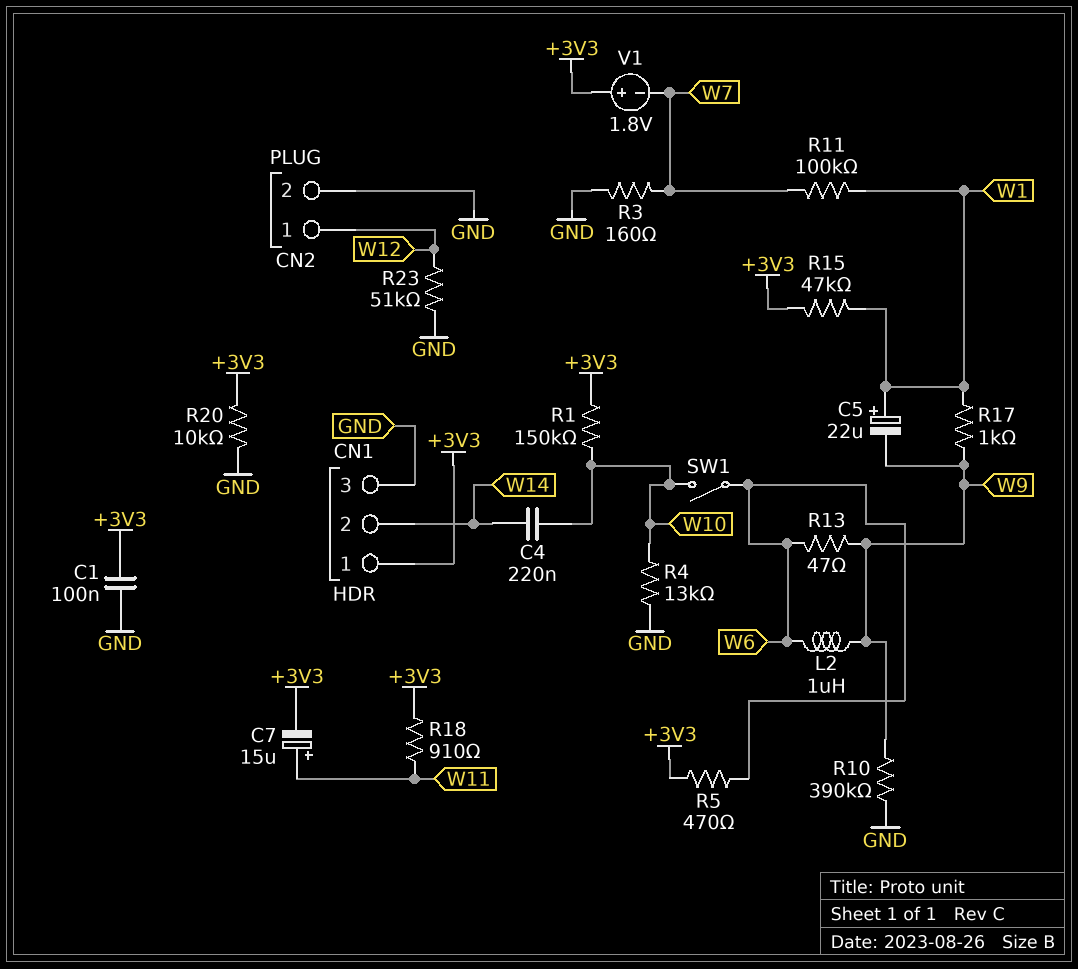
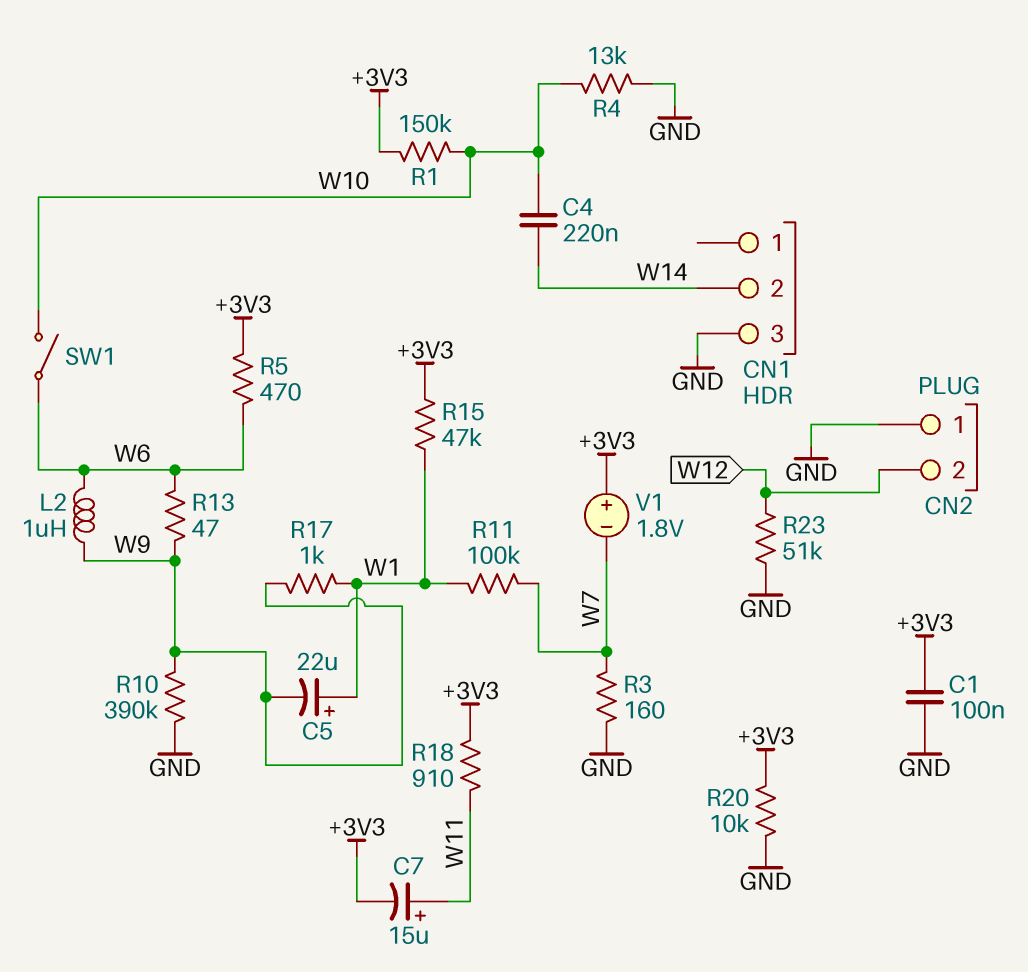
CN1 pin 1: +3V3 -> none
CN2 pin 1: W12 -> GND
CN2 pin 2: GND -> W12

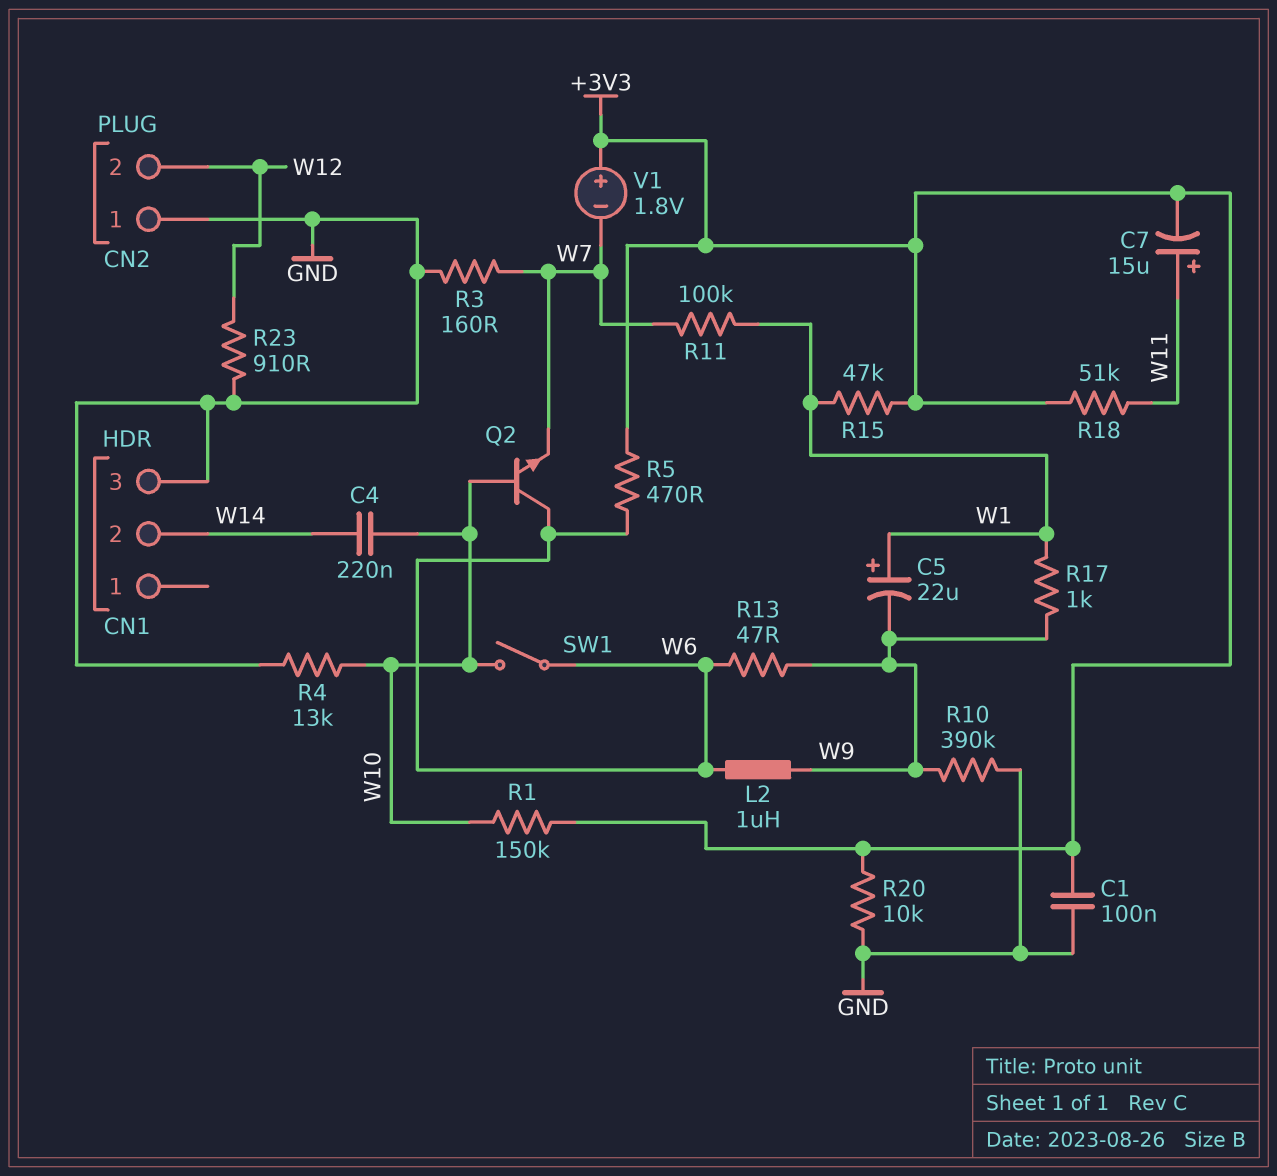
Q2: none -> NPN (B W10, C W6, E W7)
R18: 910 (+3V3, W11) -> 51k (+3V3, W11)
R23: 51k (GND, W12) -> 910 (GND, W12)

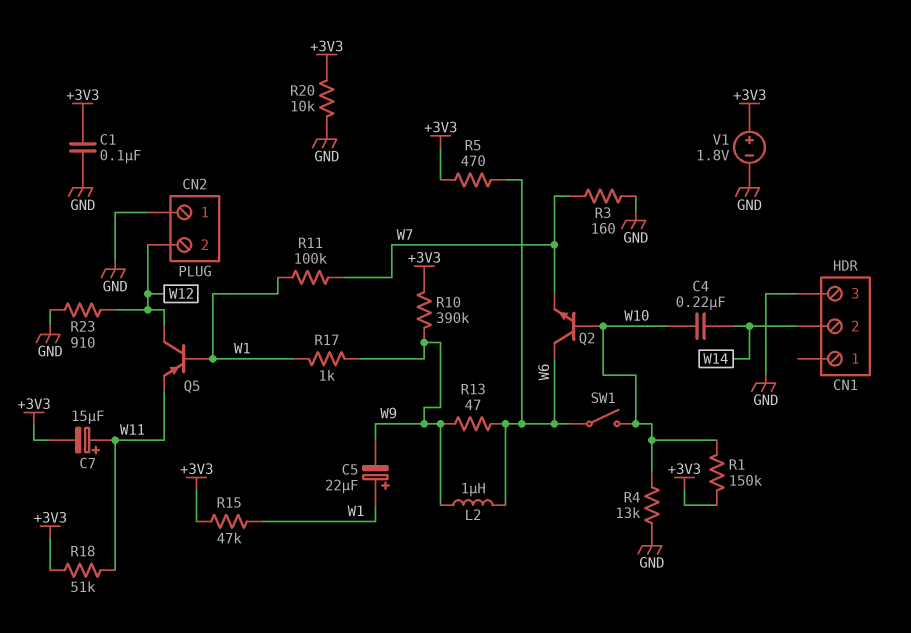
Q5: none -> PNP (B W1, C W12, E W11)
R10: 390k (GND, W9) -> 390k (+3V3, W9)
V1: 1.8V (plus +3V3, minus W7) -> 1.8V (plus +3V3, minus GND)

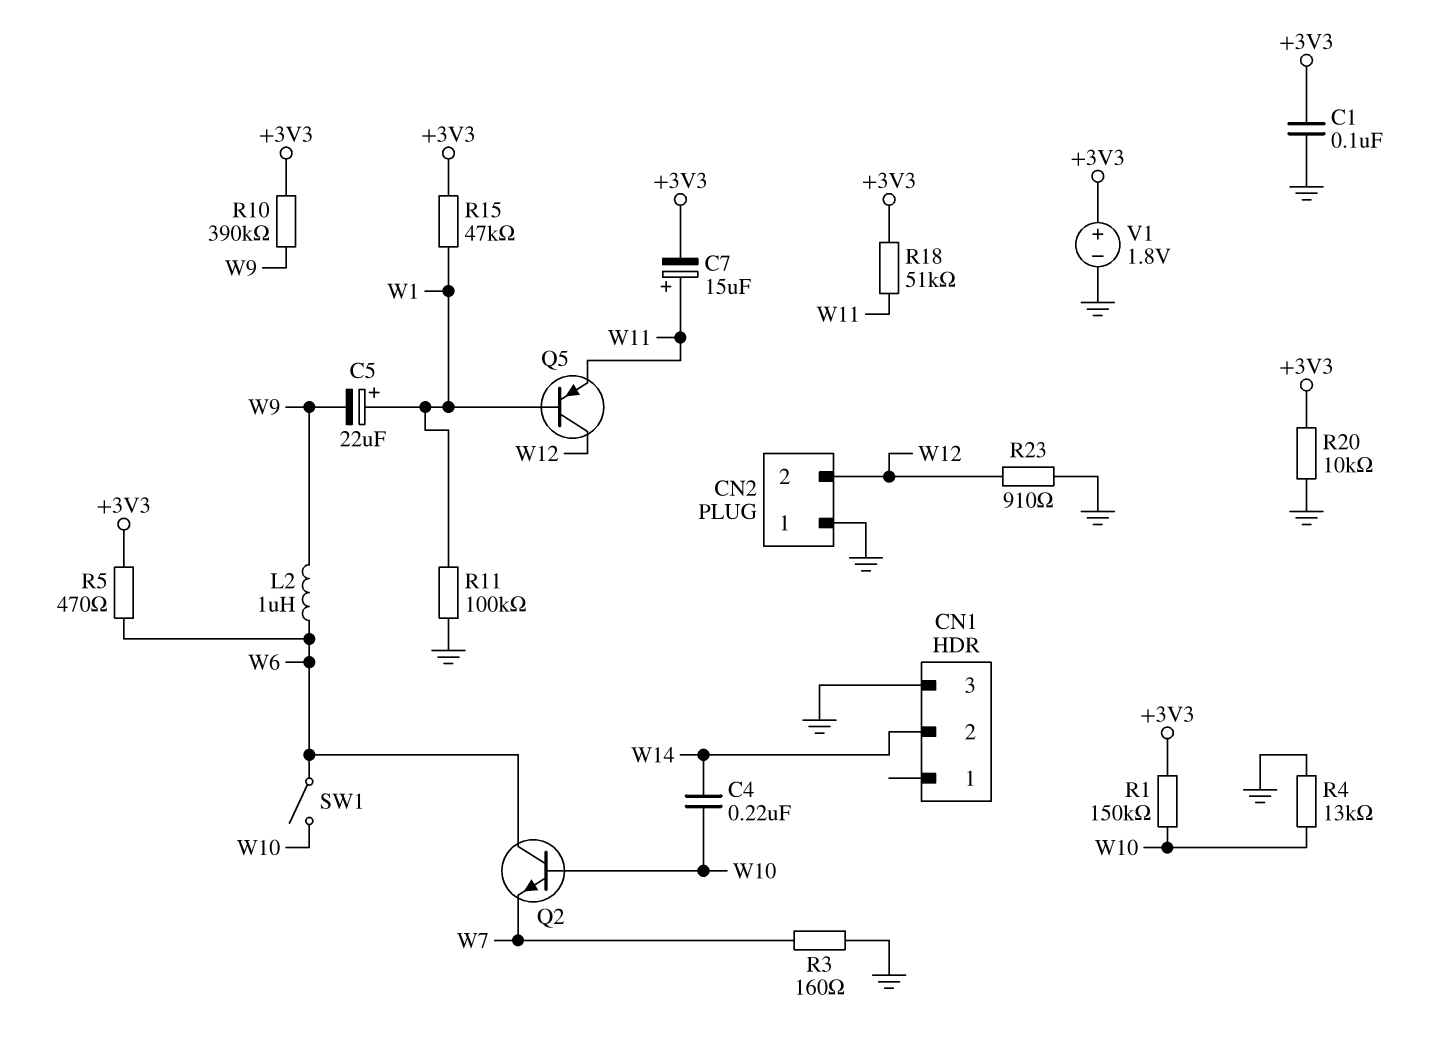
R11: 100k (W1, W7) -> 100k (GND, W1)
R13: 47 (W6, W9) -> none
R17: 1k (W1, W9) -> none

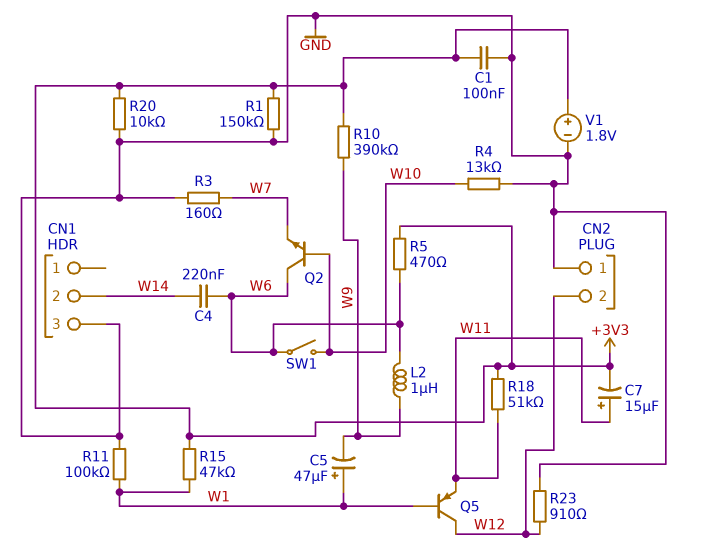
C4: 220nF (W10, W14) -> 220nF (W6, W14)
C5: 22uF (plus W1, minus W9) -> 47uF (plus W1, minus W9)
R1: 150k (+3V3, W10) -> 150k (+3V3, GND)

